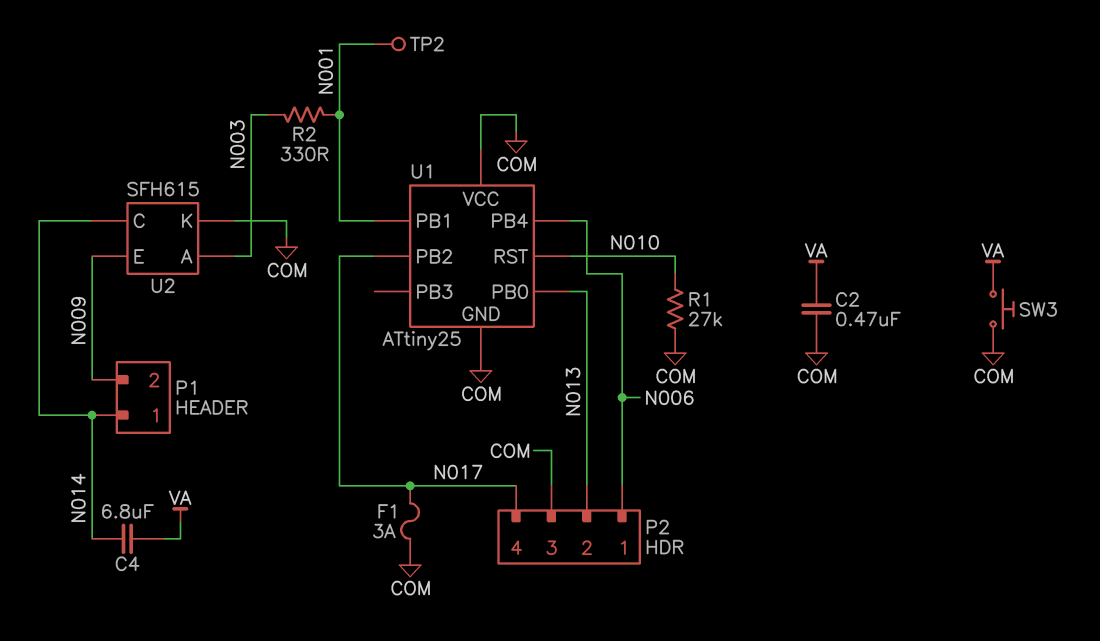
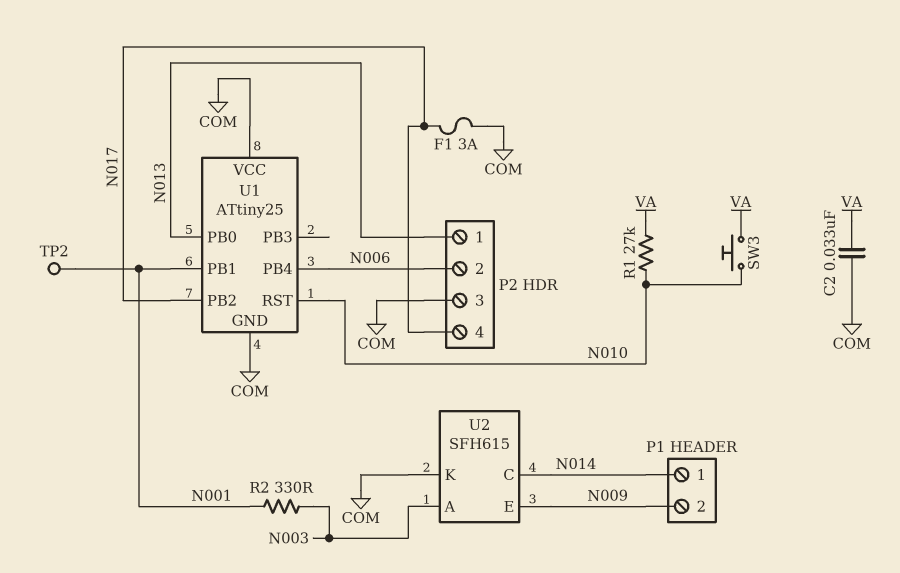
C2: 470nF (COM, VA) -> 33nF (COM, VA)
C4: 6.8uF (N014, VA) -> none
P2 pin 1: N006 -> N013
P2 pin 2: N013 -> N006
R1: 27k (COM, N010) -> 27k (N010, VA)
SW3: button (COM, VA) -> button (N010, VA)

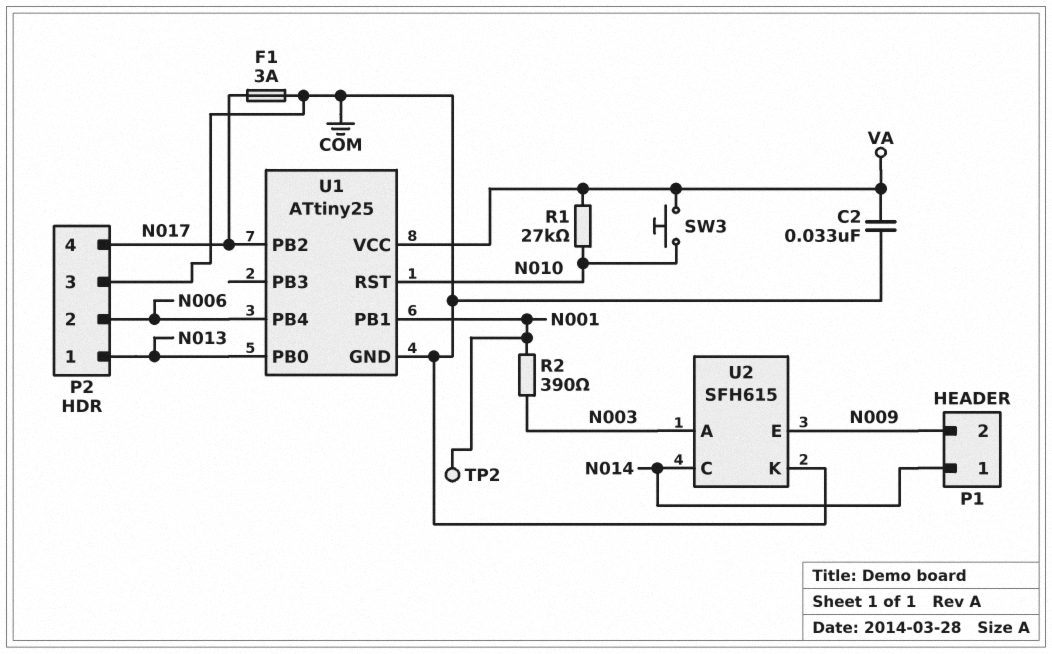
R2: 330 (N001, N003) -> 390 (N001, N003)
U1 pin VCC: COM -> VA

